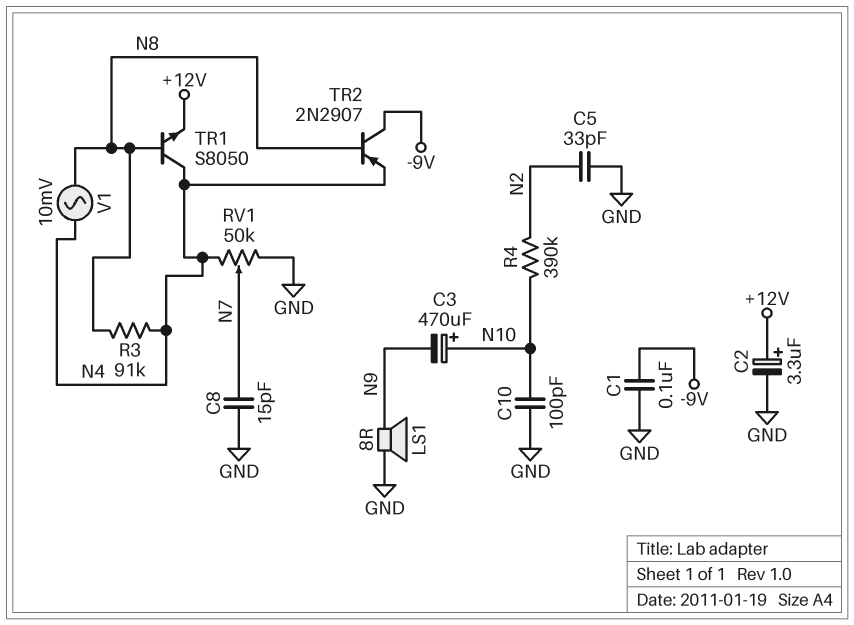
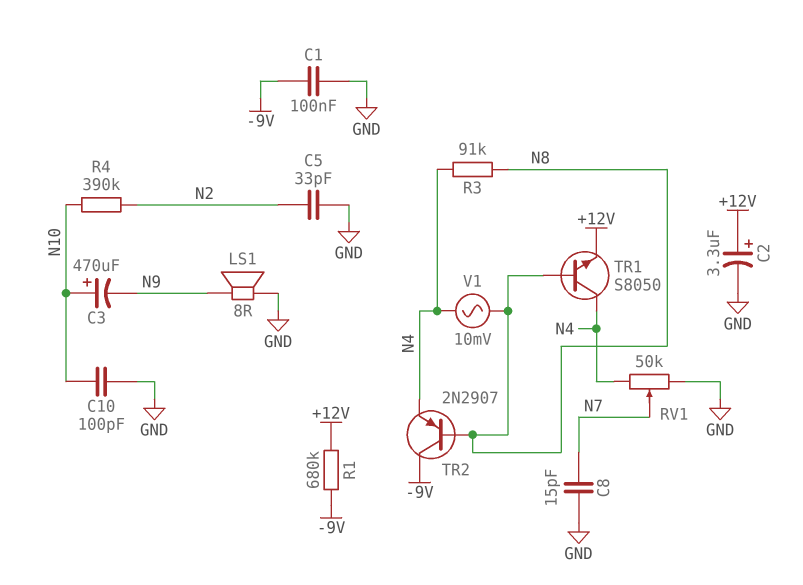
R1: none -> 680k (+12V, -9V)

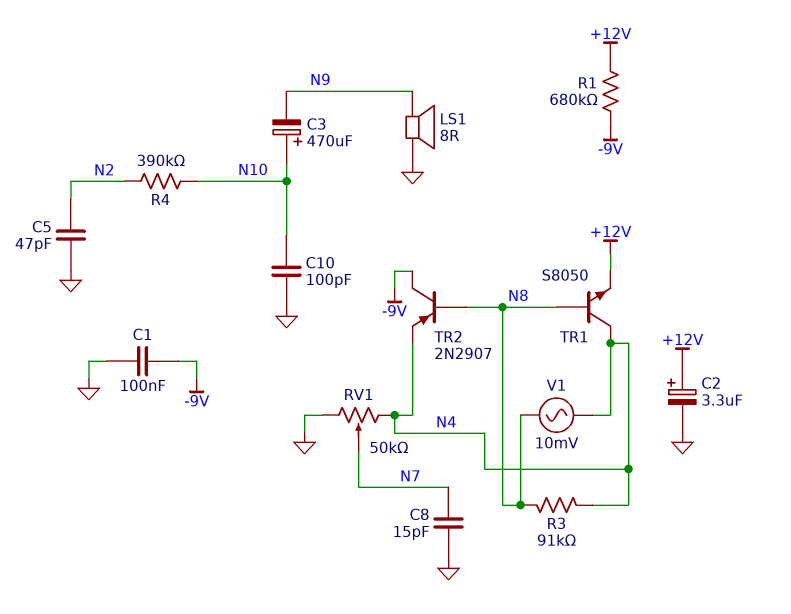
C5: 33pF (GND, N2) -> 47pF (GND, N2)

